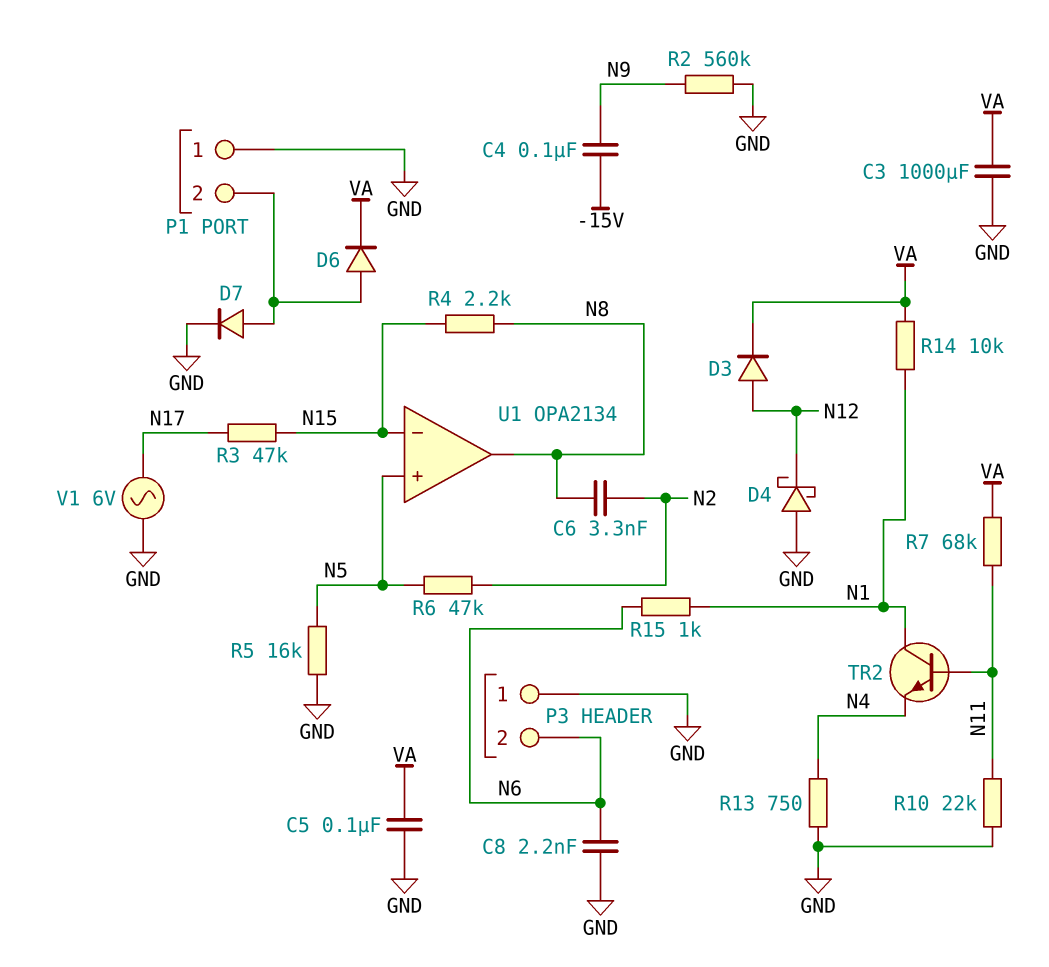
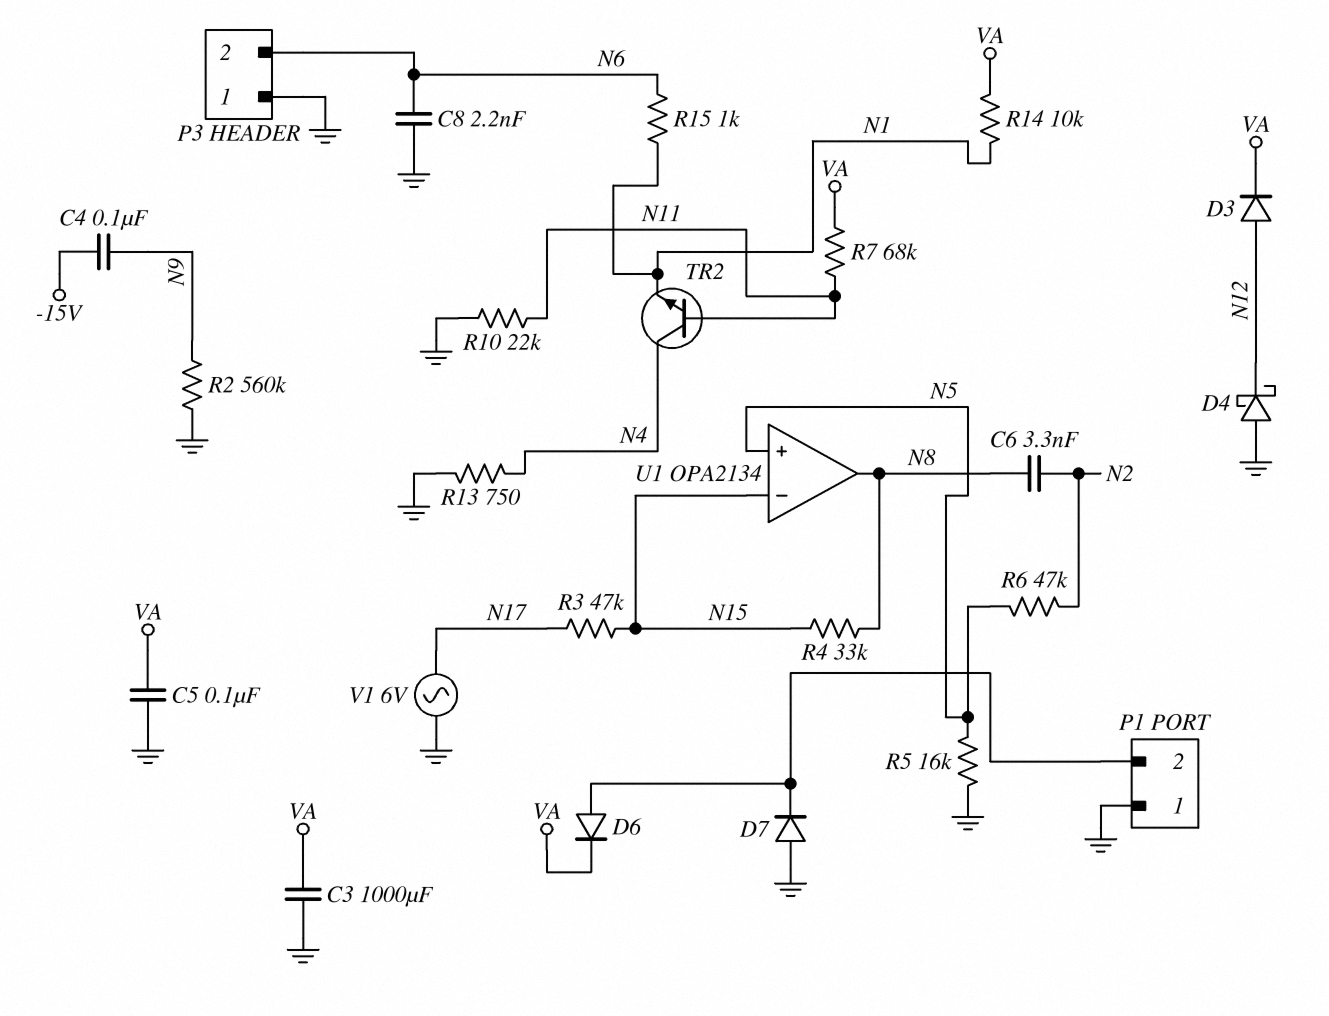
D7: diode (A P1/2, K GND) -> diode (A GND, K P1/2)
R4: 2.2k (N8, N15) -> 33k (N8, N15)
TR2: NPN (B N11, C N1, E N4) -> NPN (B N11, C N4, E N1)

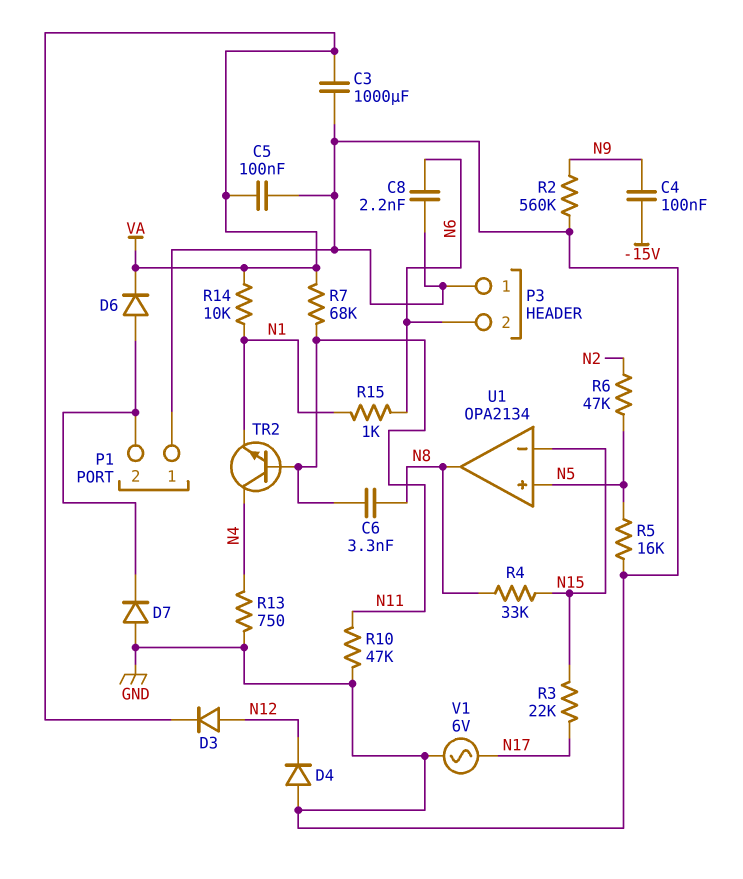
C6: 3.3nF (N2, N8) -> 3.3nF (N8, N11)
D4: schottky (A GND, K N12) -> diode (A GND, K N12)
R3: 47k (N15, N17) -> 22k (N15, N17)
R10: 22k (GND, N11) -> 47k (GND, N11)

